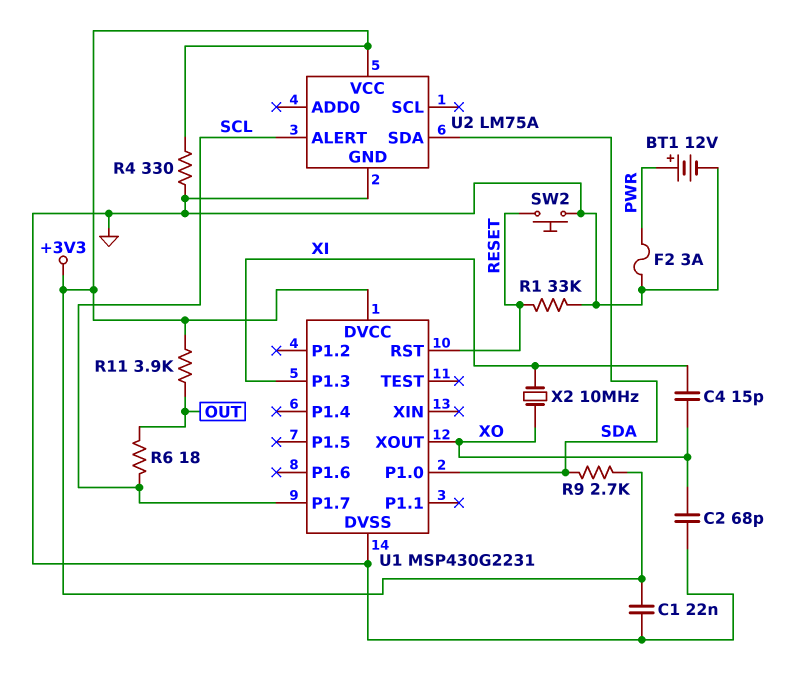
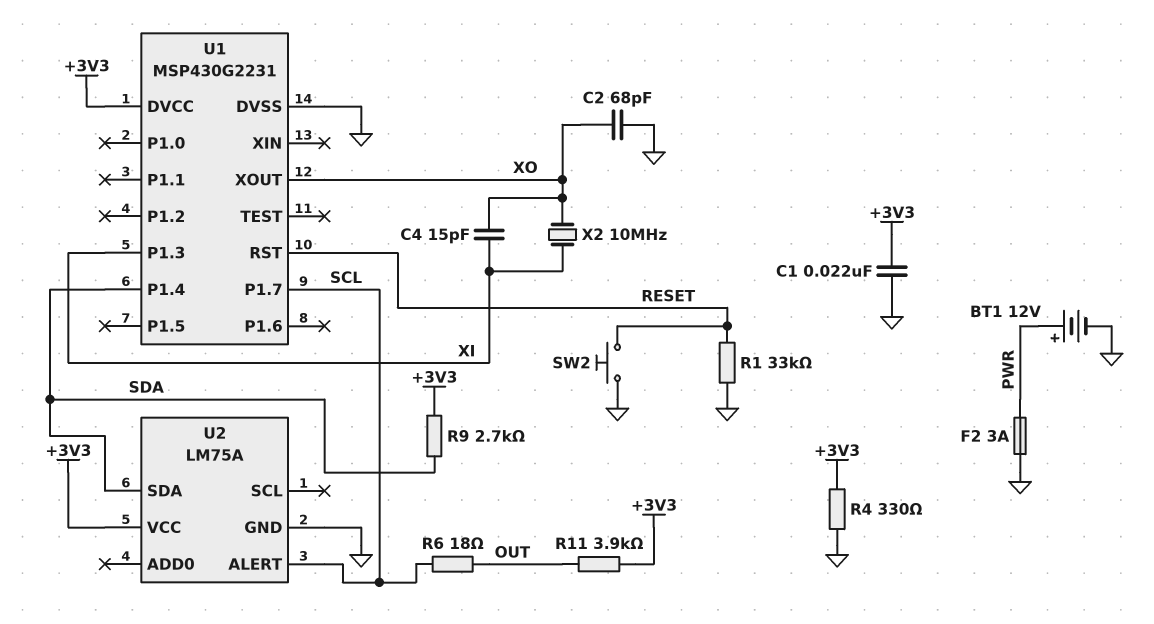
U1 pin P1.0: SDA -> none
U1 pin P1.4: none -> SDA

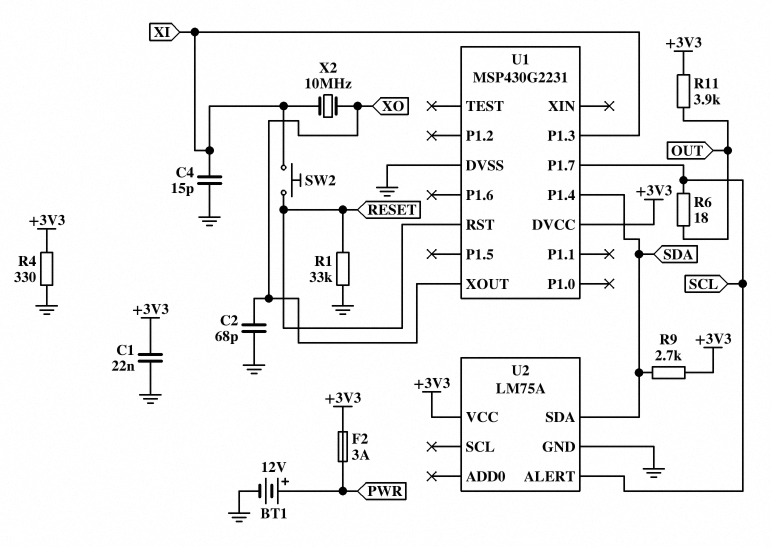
C4: 15pF (XI, XO) -> 15pF (GND, XI)
F2: 3A (GND, PWR) -> 3A (+3V3, PWR)
SW2: button (GND, RESET) -> button (RESET, XI)

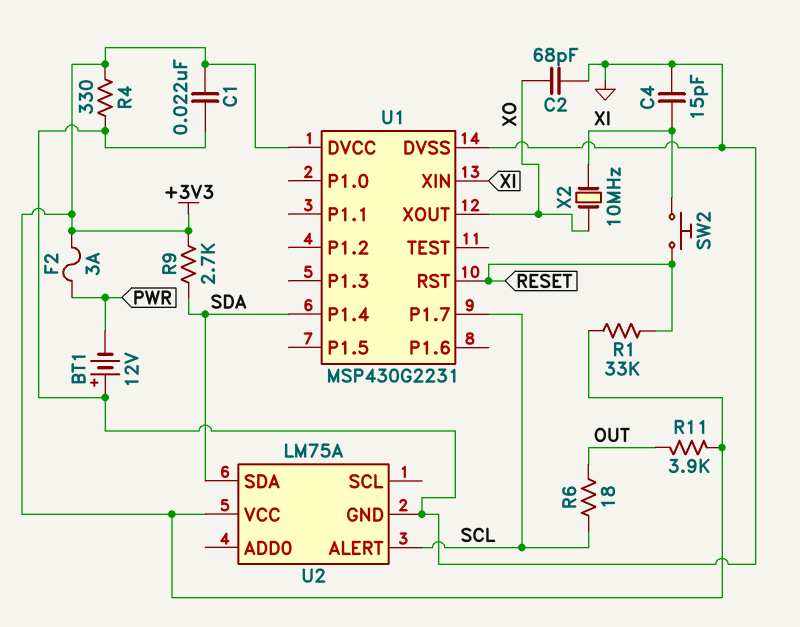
BT1: 12V (plus PWR, minus GND) -> 12V (plus GND, minus PWR)
R1: 33k (GND, RESET) -> 33k (+3V3, RESET)
U1 pin P1.3: XI -> none
U1 pin XIN: none -> XI

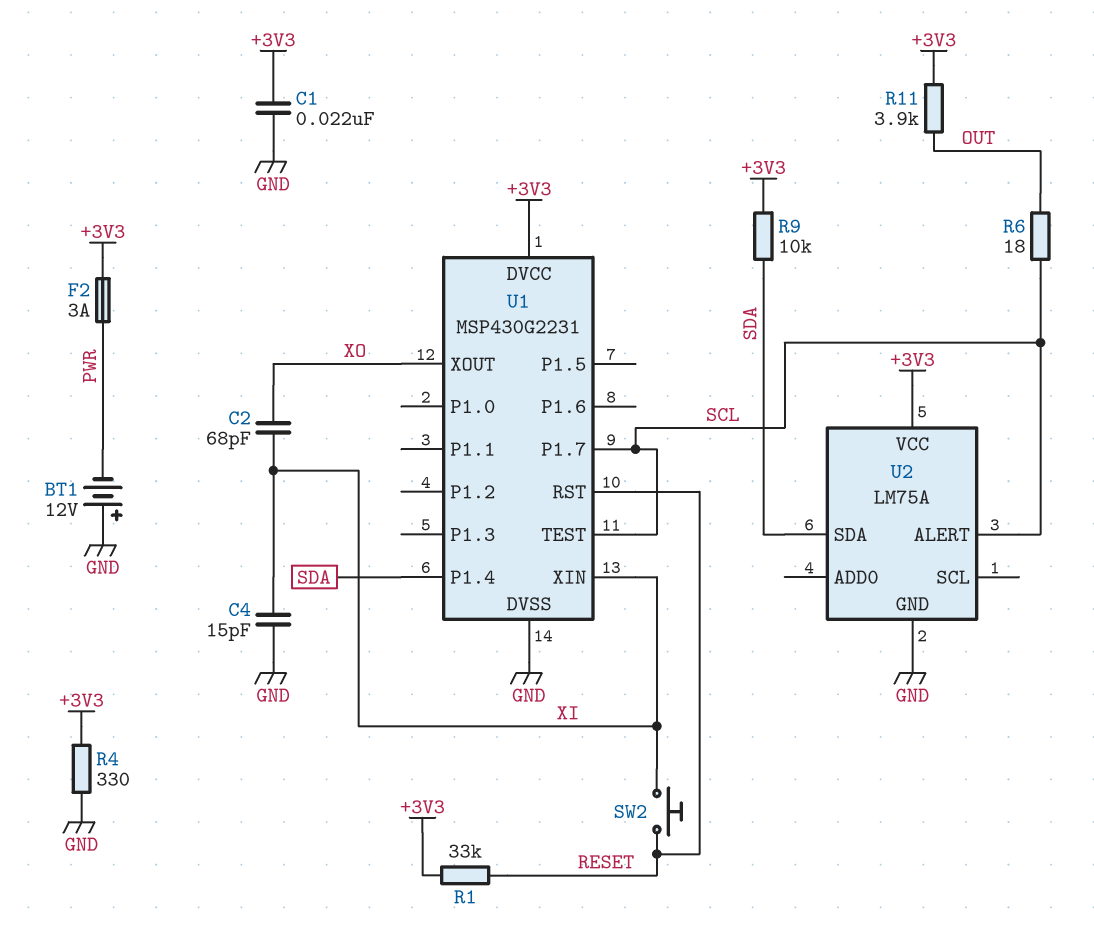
C2: 68pF (GND, XO) -> 68pF (XI, XO)
R9: 2.7k (+3V3, SDA) -> 10k (+3V3, SDA)
U1 pin TEST: none -> SCL
X2: 10MHz (XI, XO) -> none

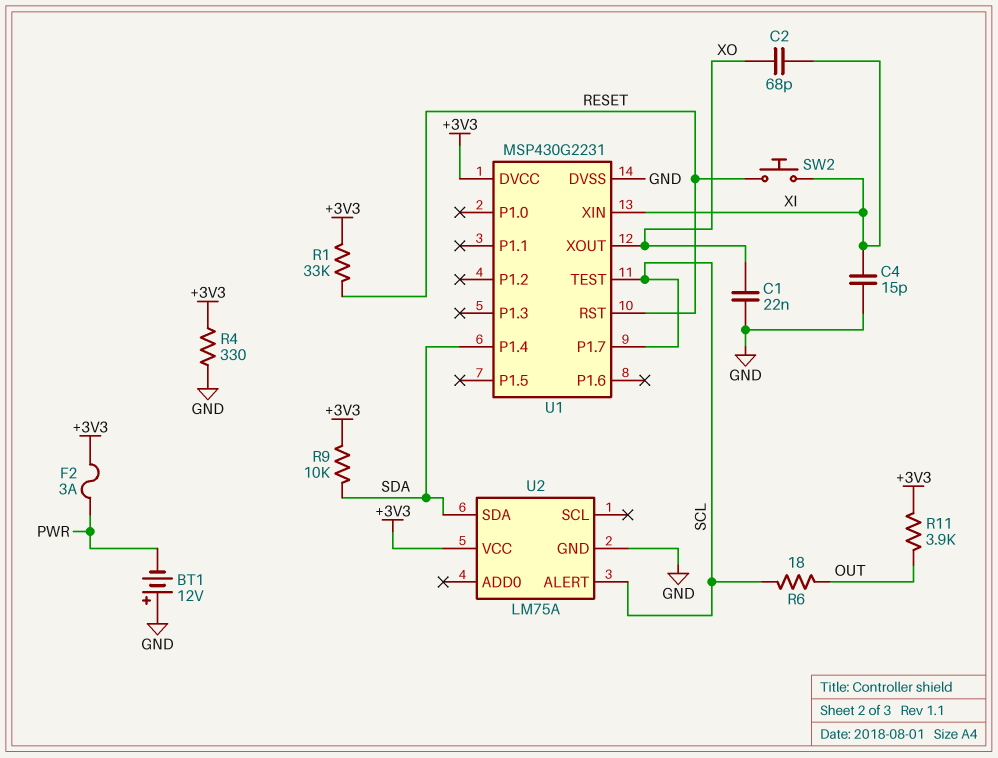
C1: 22nF (+3V3, GND) -> 22nF (GND, XO)

